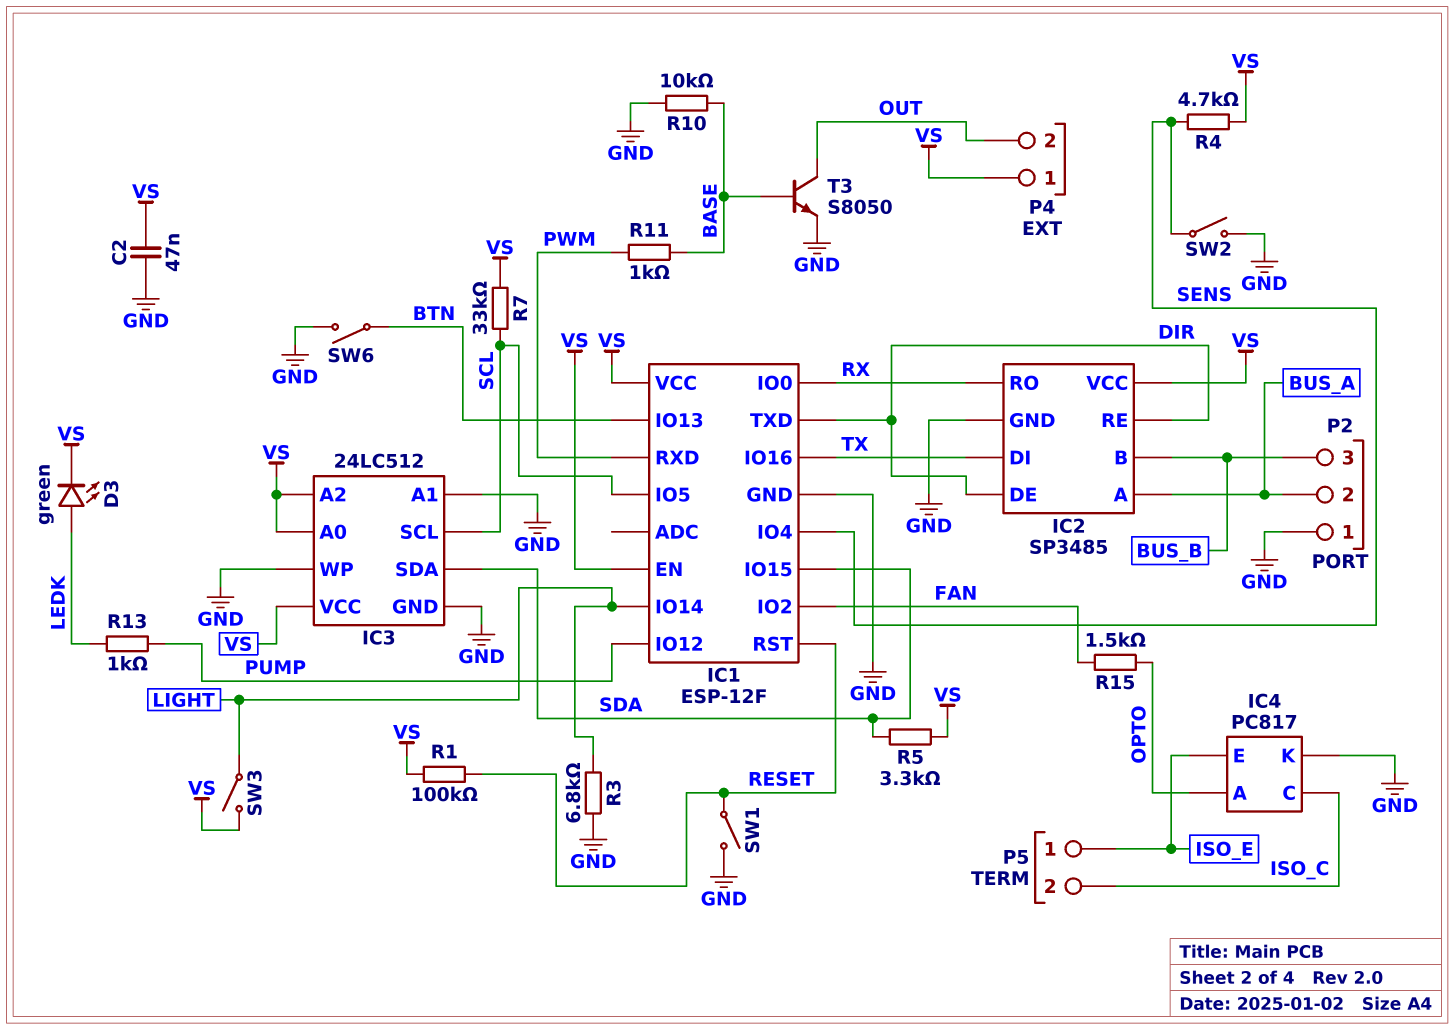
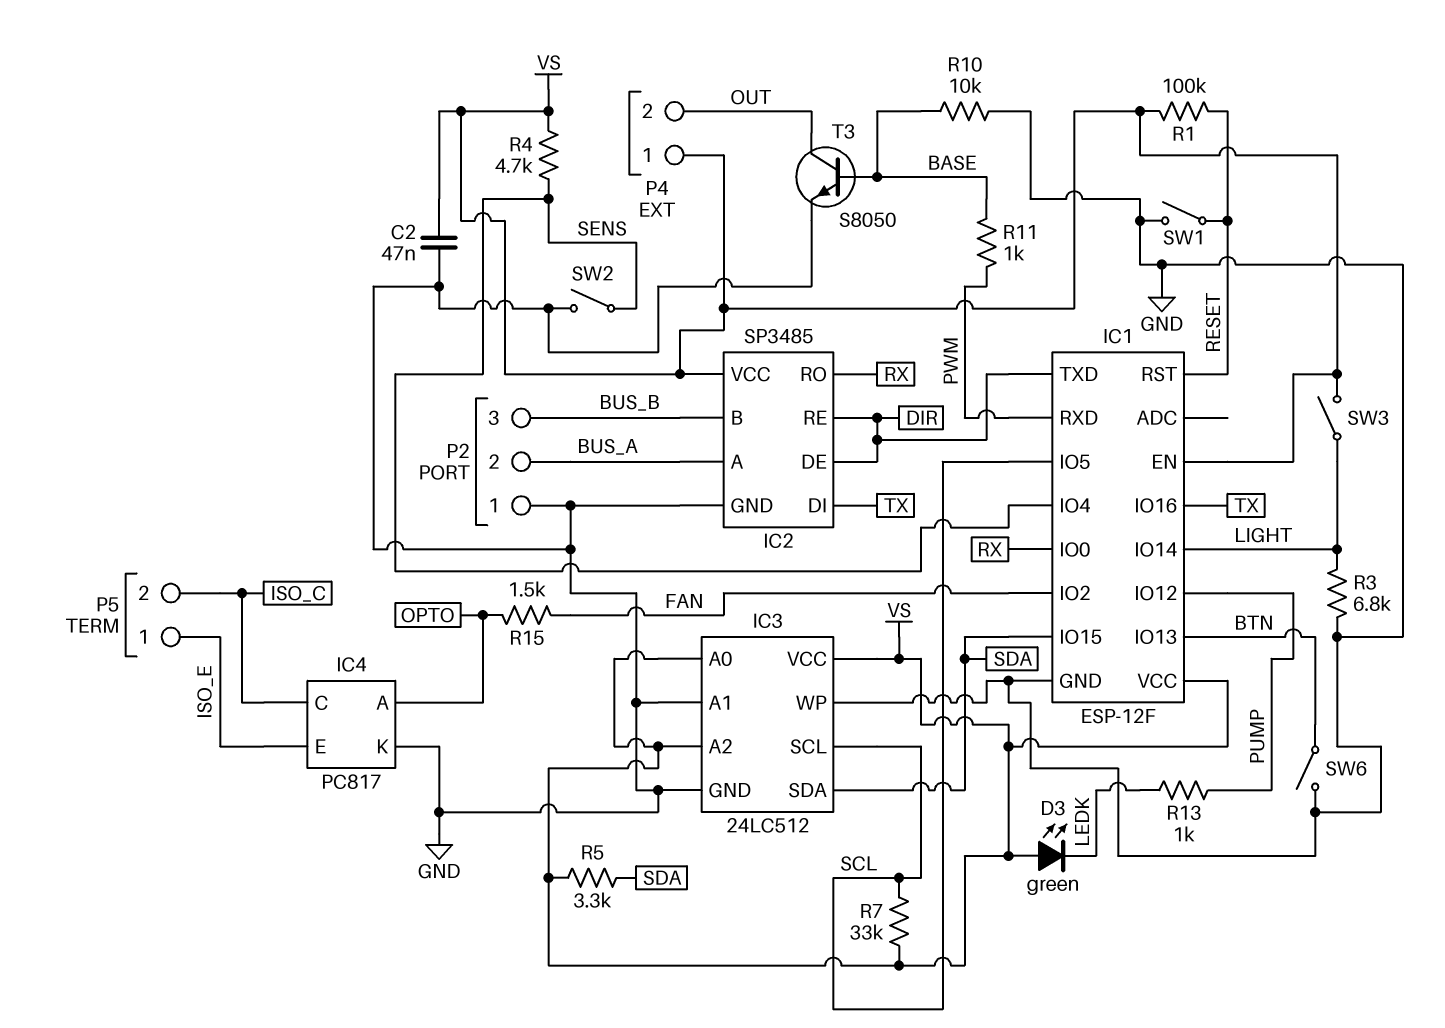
D3: LED green (A LEDK, K VS) -> LED green (A VS, K LEDK)

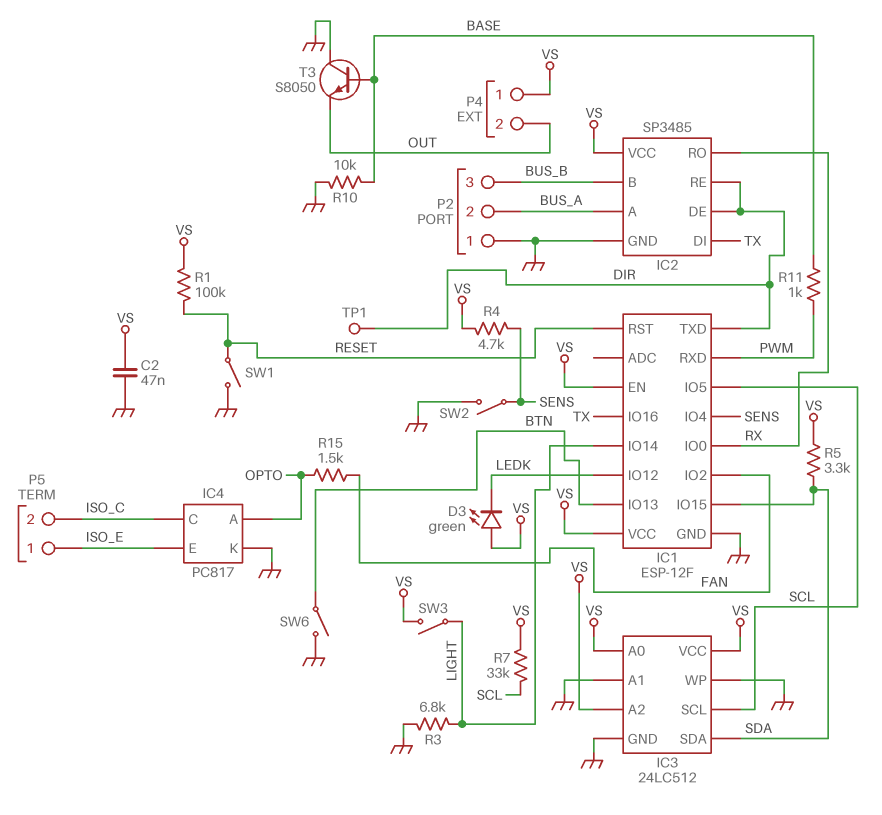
IC1 pin IO12: PUMP -> LEDK
R13: 1k (LEDK, PUMP) -> none
T3: NPN S8050 (B BASE, C OUT, E GND) -> NPN S8050 (B BASE, C GND, E OUT)
TP1: none -> test point (DIR)

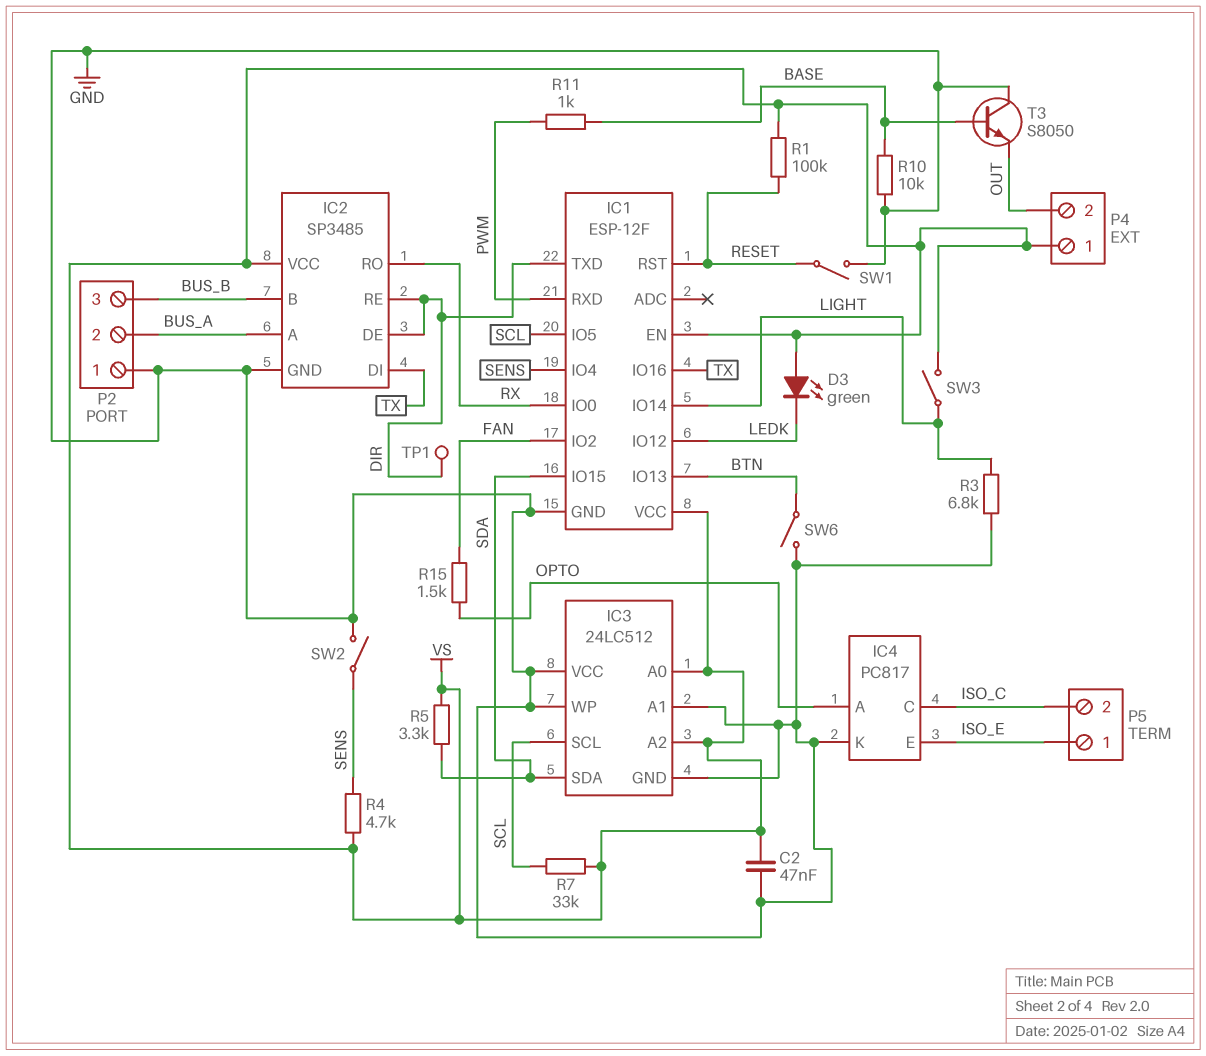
IC3 pin VCC: VS -> GND

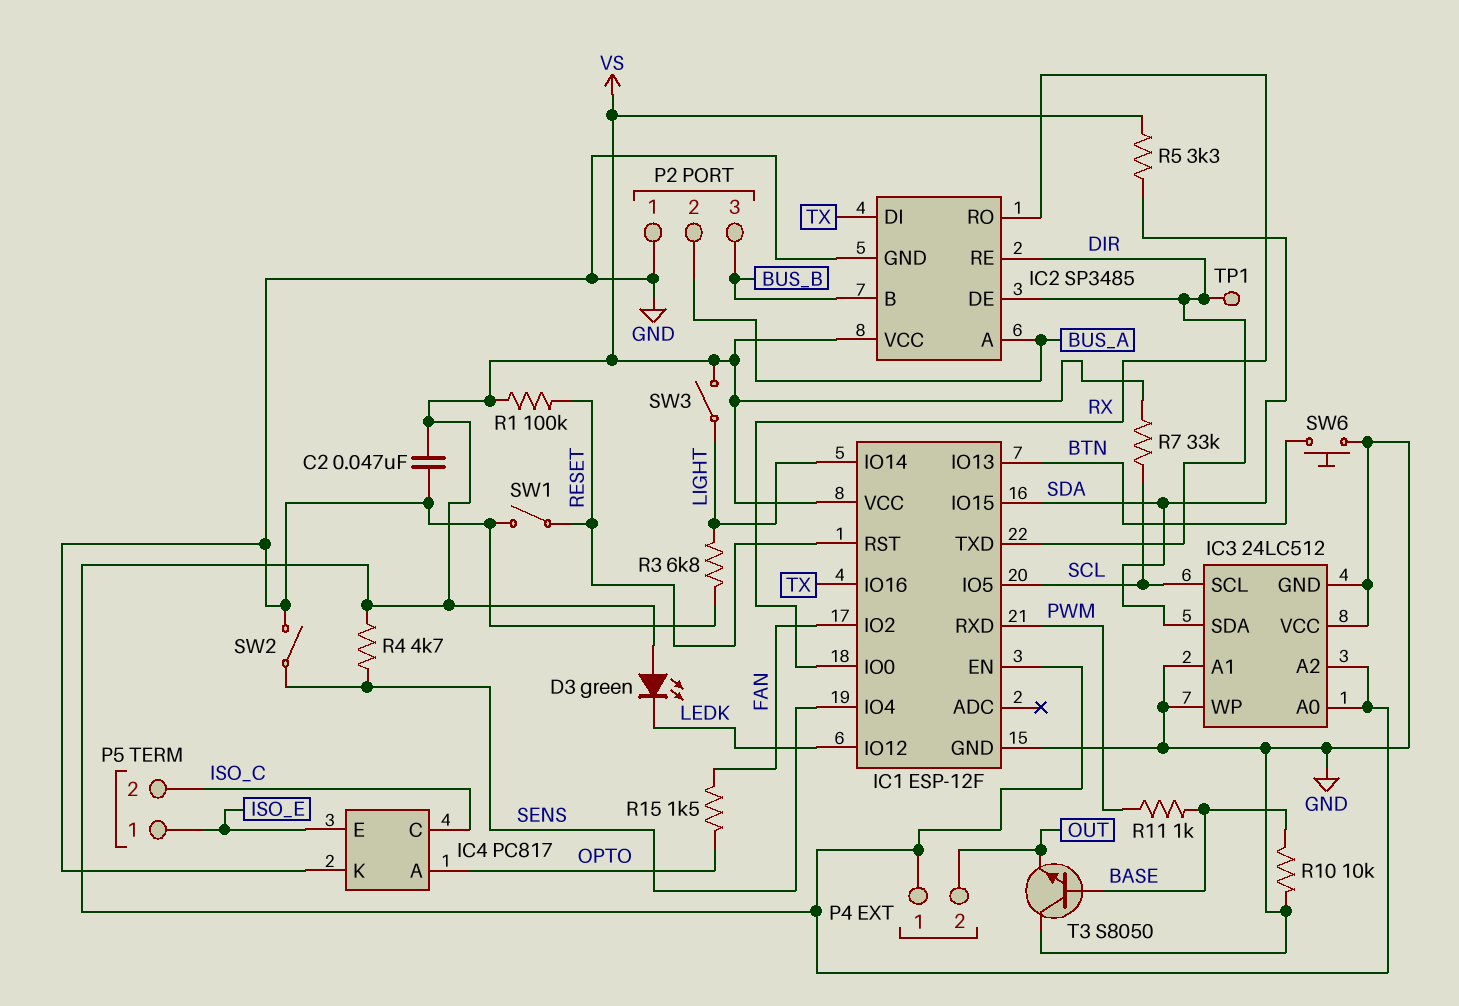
SW6: switch (BTN, GND) -> button (BTN, GND)

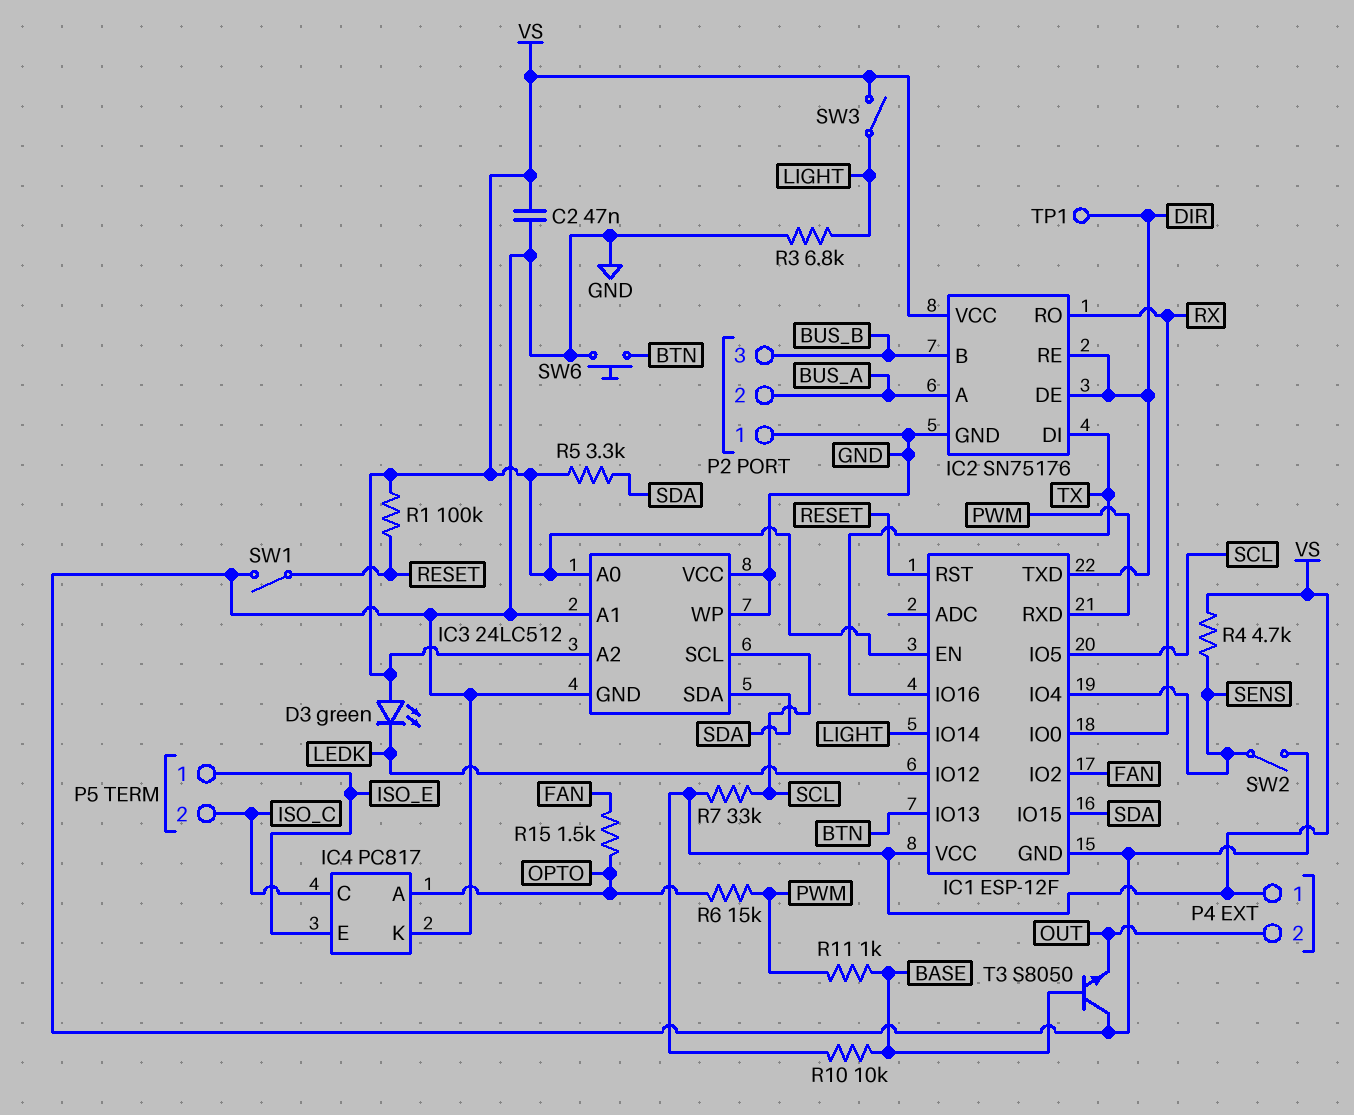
IC2: SP3485 -> SN75176
R6: none -> 15k (OPTO, PWM)
R10: 10k (BASE, GND) -> 10k (BASE, VS)

